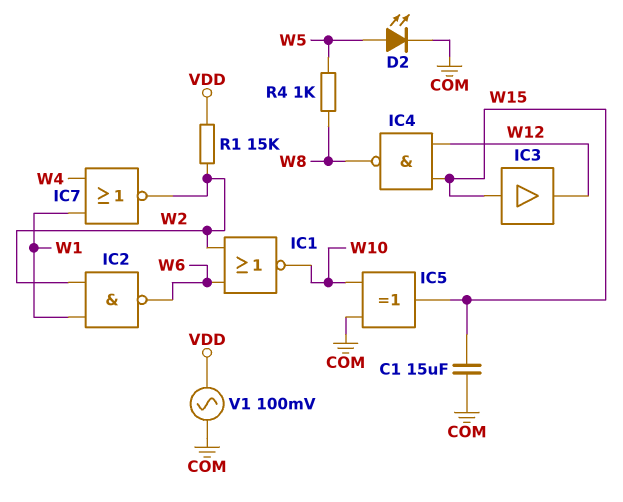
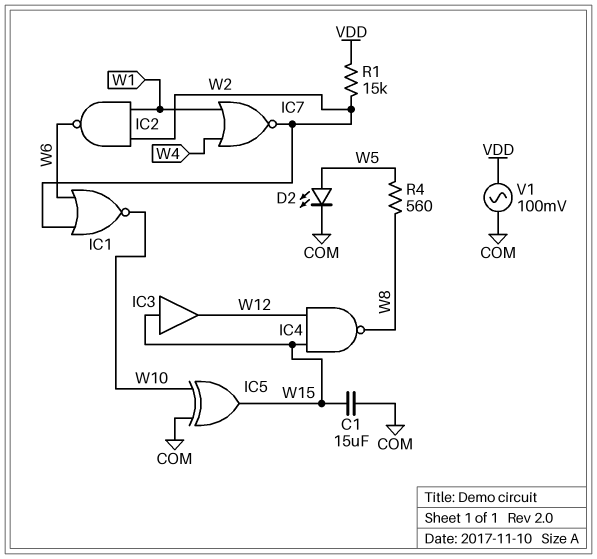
R4: 1k (W5, W8) -> 560 (W5, W8)

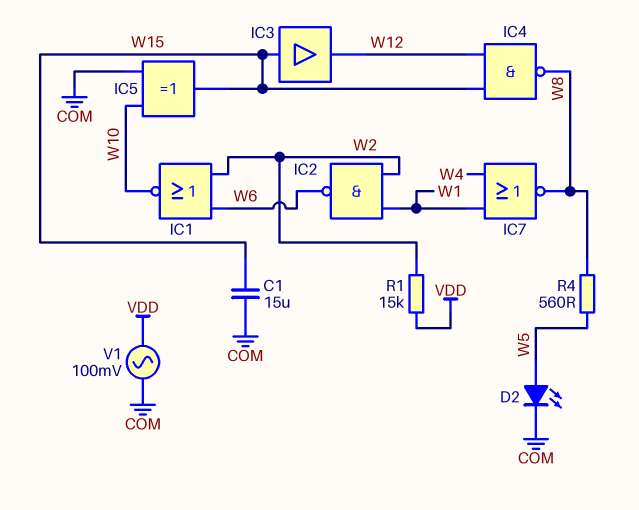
IC7: NOR (in W1, in W4, out W2) -> NOR (in W1, in W4, out W8)

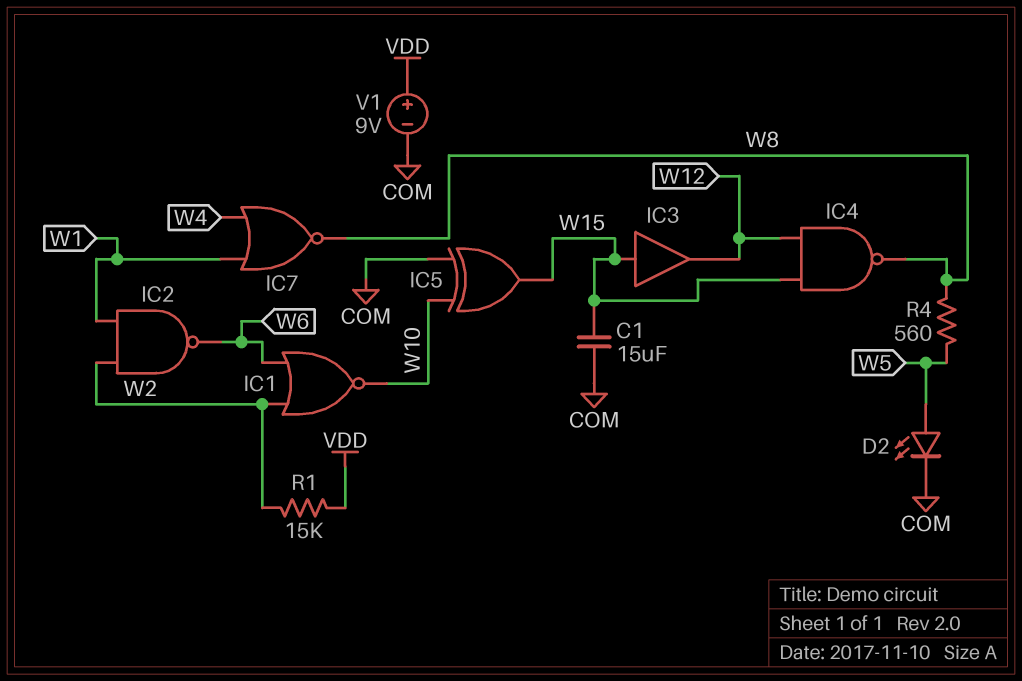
V1: AC 100mV (COM, VDD) -> 9V (plus VDD, minus COM)

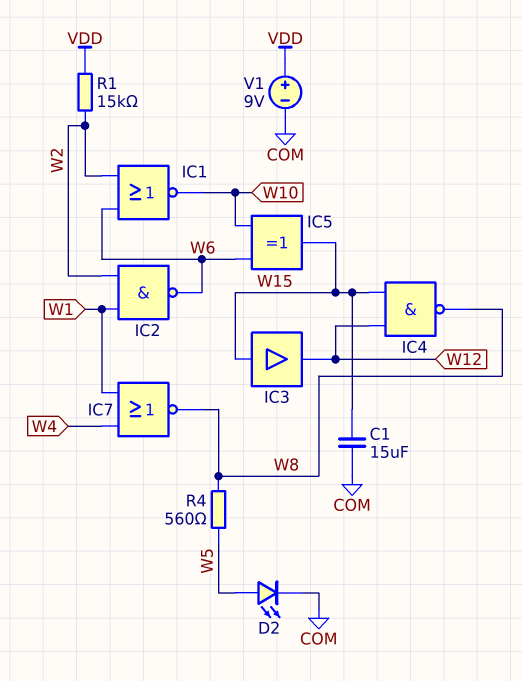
IC5: XOR (in COM, in W10, out W15) -> XOR (in W6, in W10, out W15)

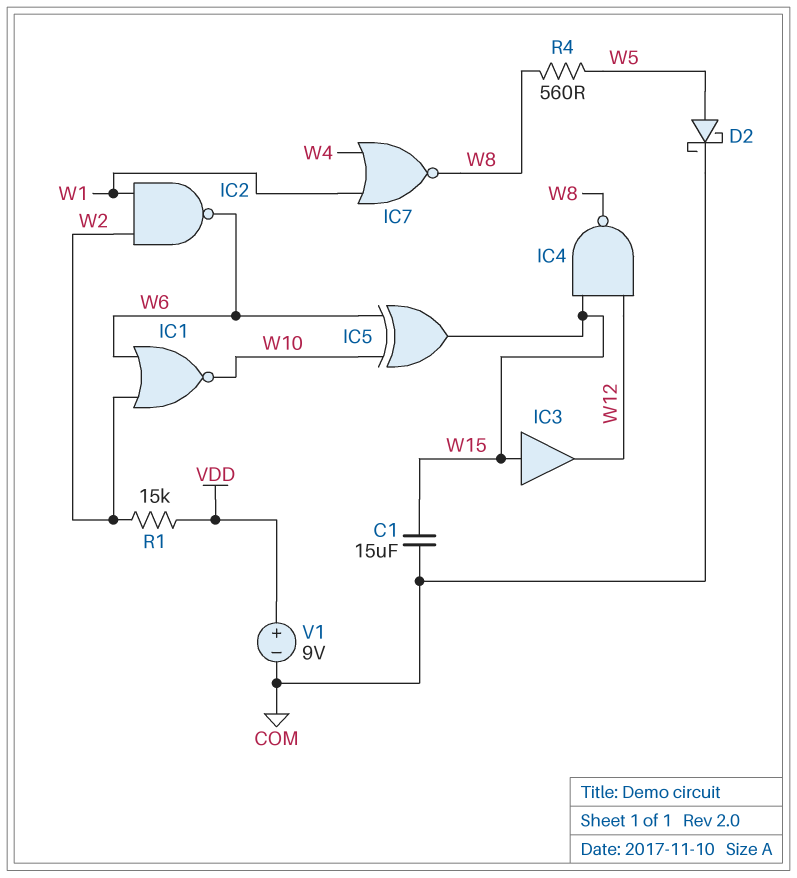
D2: LED (A W5, K COM) -> schottky (A W5, K COM)

